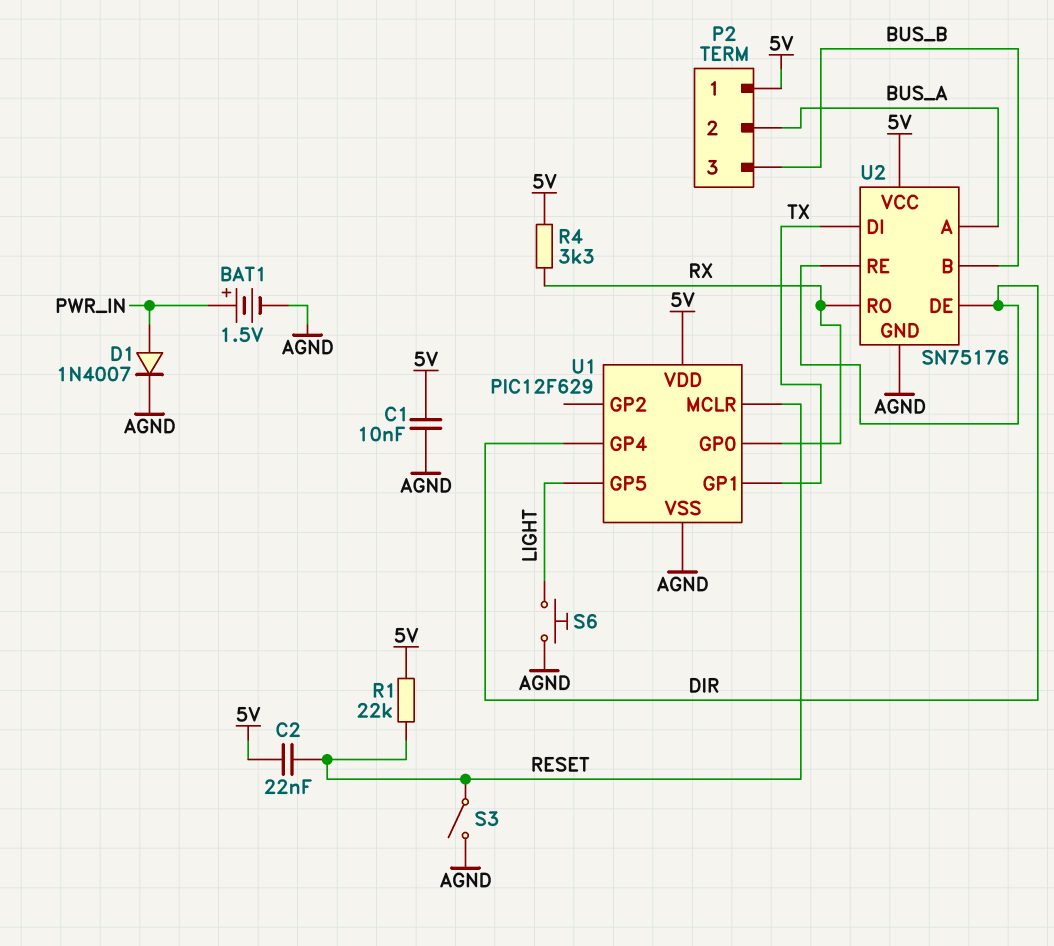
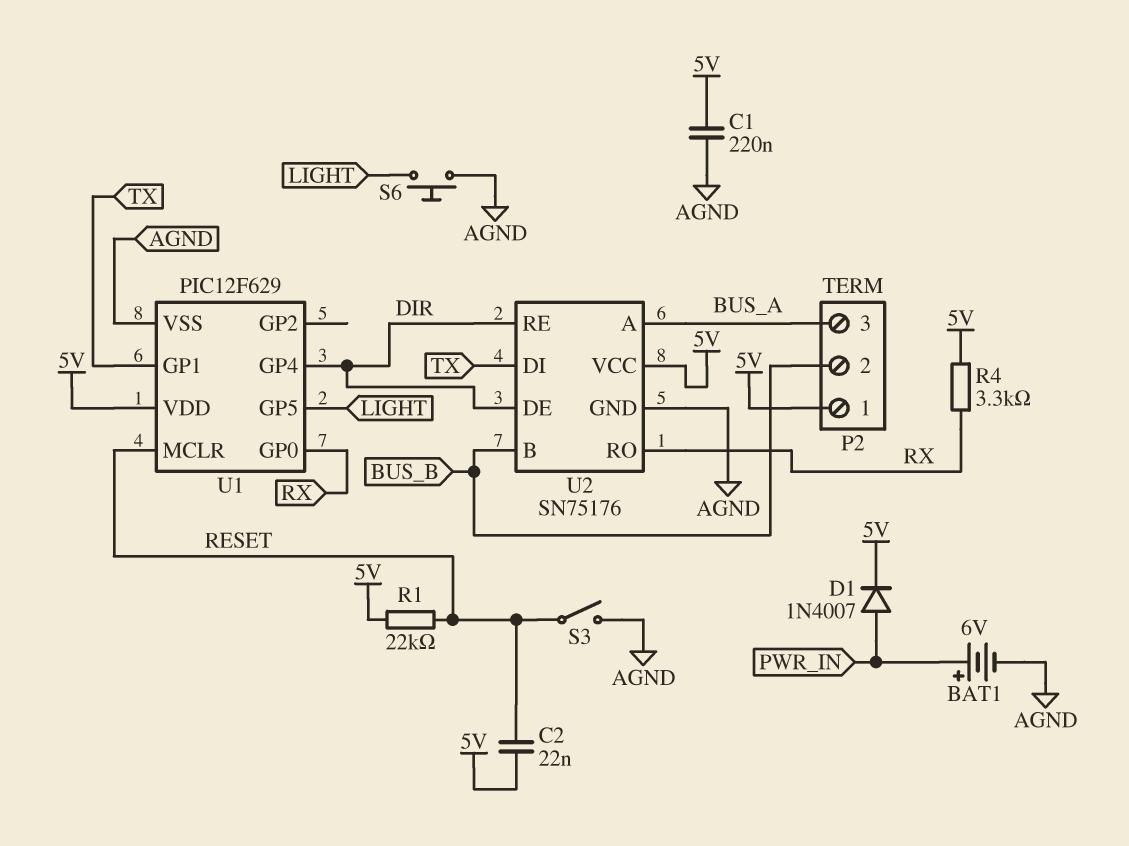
BAT1: 1.5V (plus PWR_IN, minus AGND) -> 6V (plus PWR_IN, minus AGND)
C1: 10nF (5V, AGND) -> 220nF (5V, AGND)
D1: diode 1N4007 (A PWR_IN, K AGND) -> diode 1N4007 (A PWR_IN, K 5V)
P2 pin 2: BUS_A -> BUS_B
P2 pin 3: BUS_B -> BUS_A

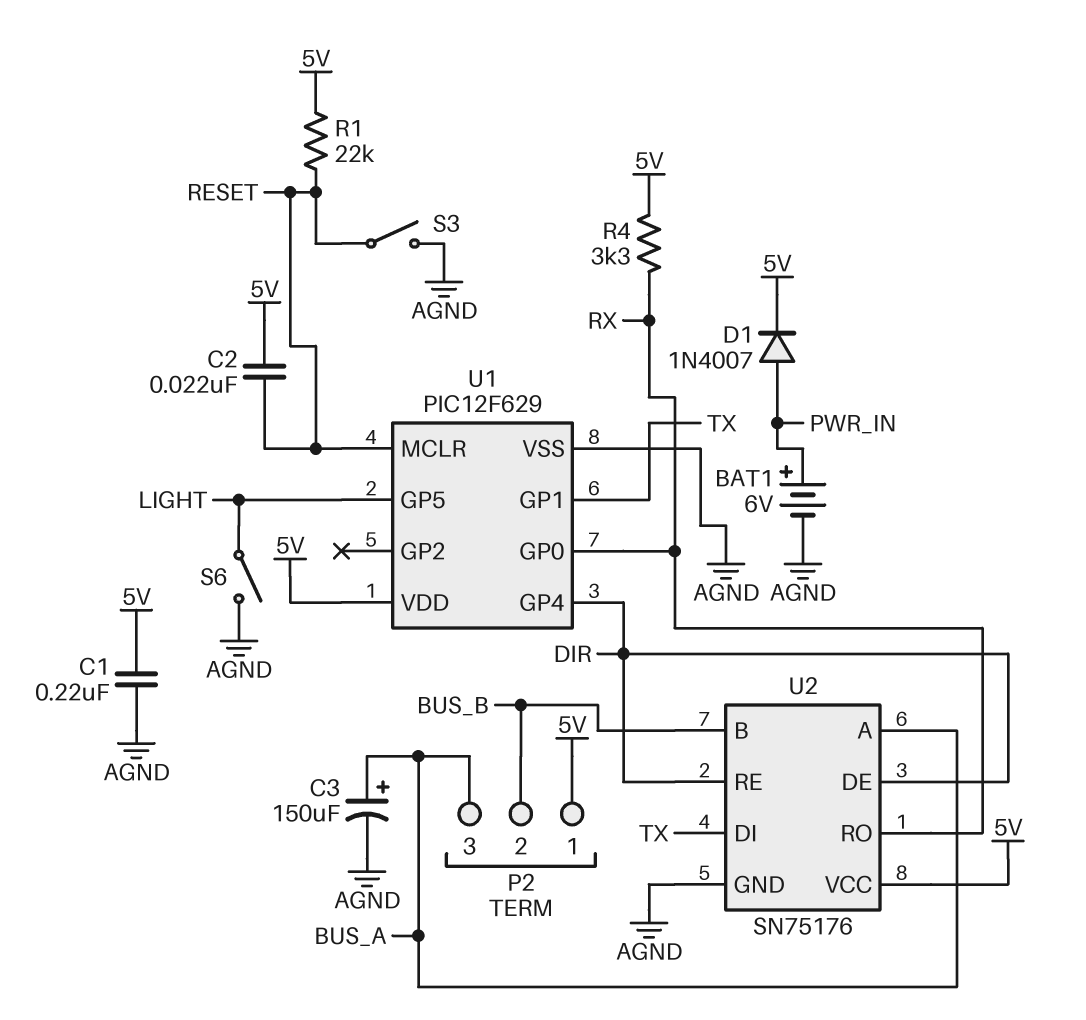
C3: none -> 150uF (plus BUS_A, minus AGND)
S6: button (AGND, LIGHT) -> switch (AGND, LIGHT)

